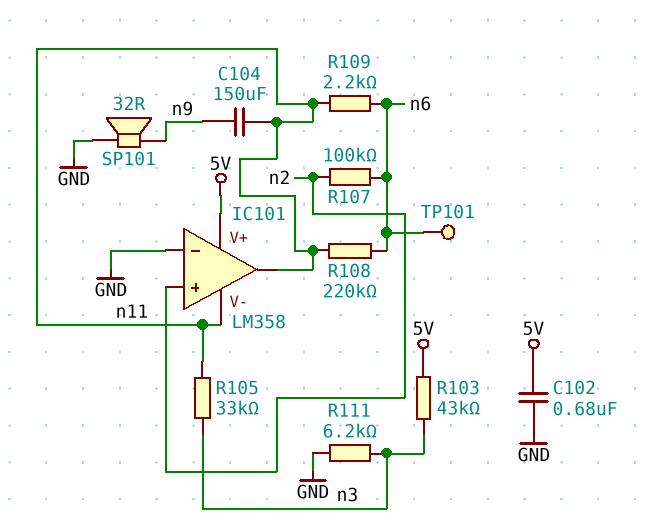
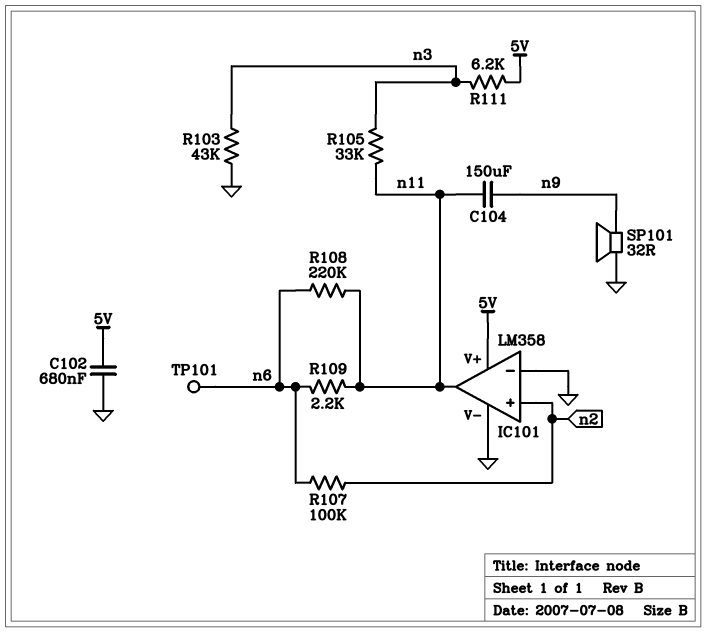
IC101 pin V-: n11 -> GND
R103: 43k (5V, n3) -> 43k (GND, n3)
R111: 6.2k (GND, n3) -> 6.2k (5V, n3)

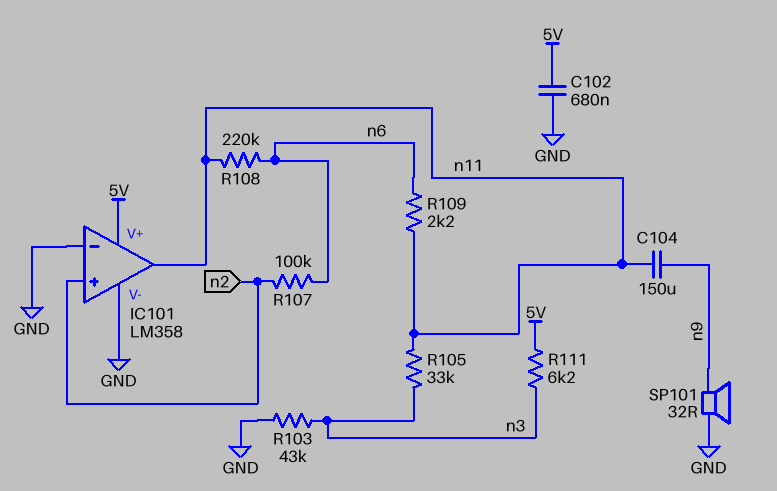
TP101: test point (n6) -> none

